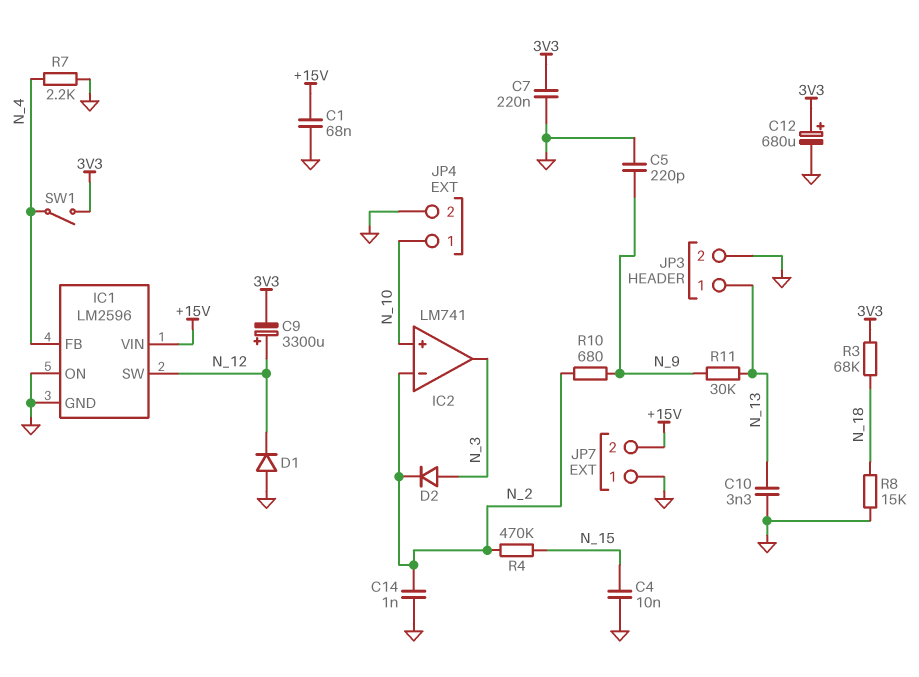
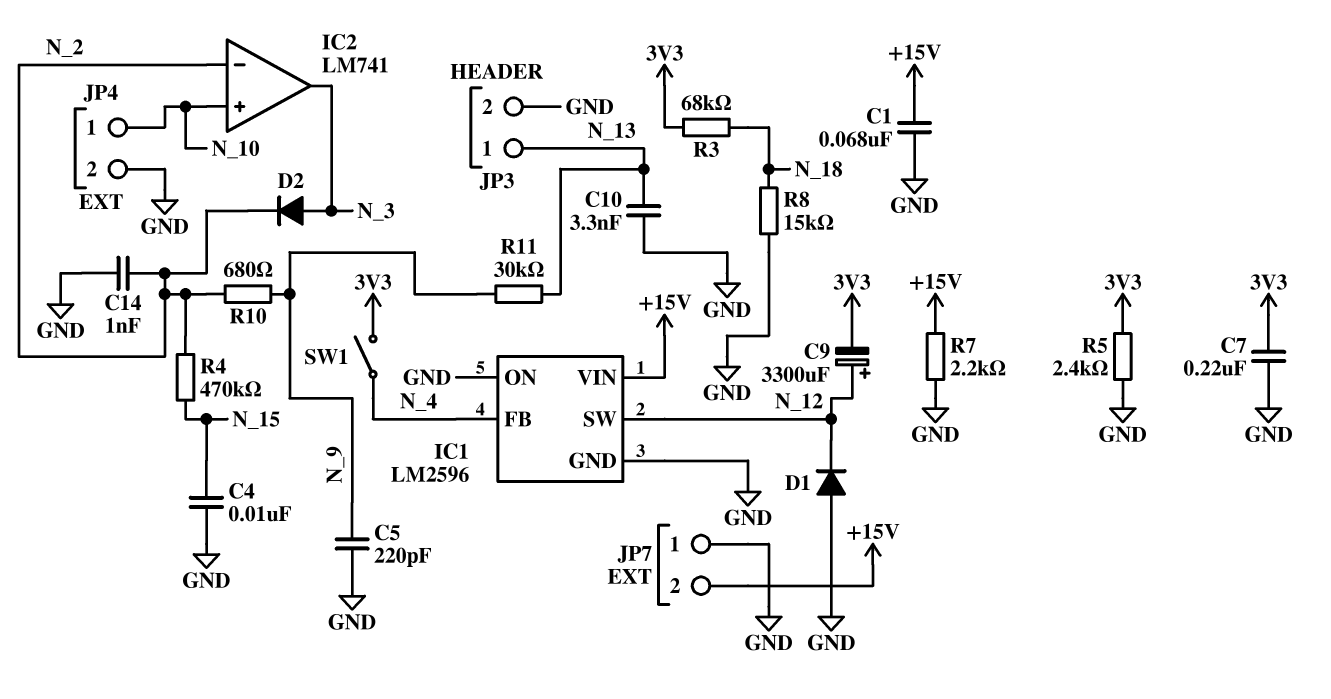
C12: 680uF (plus 3V3, minus GND) -> none
R5: none -> 2.4k (3V3, GND)
R7: 2.2k (GND, N_4) -> 2.2k (+15V, GND)

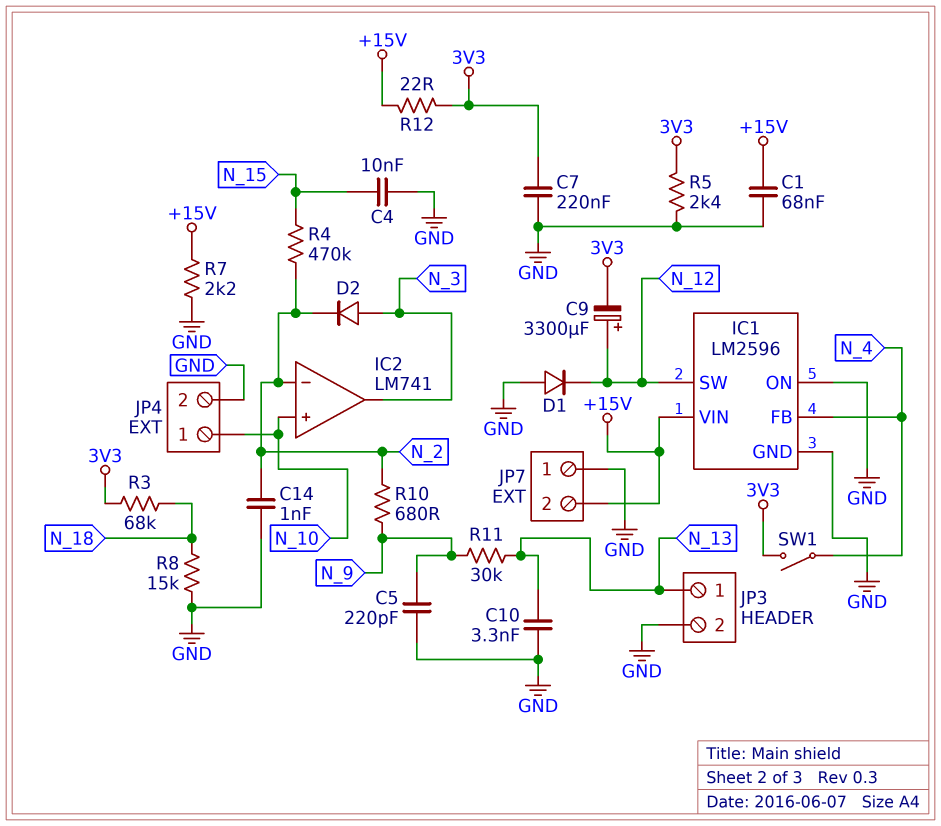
R12: none -> 22 (+15V, 3V3)

